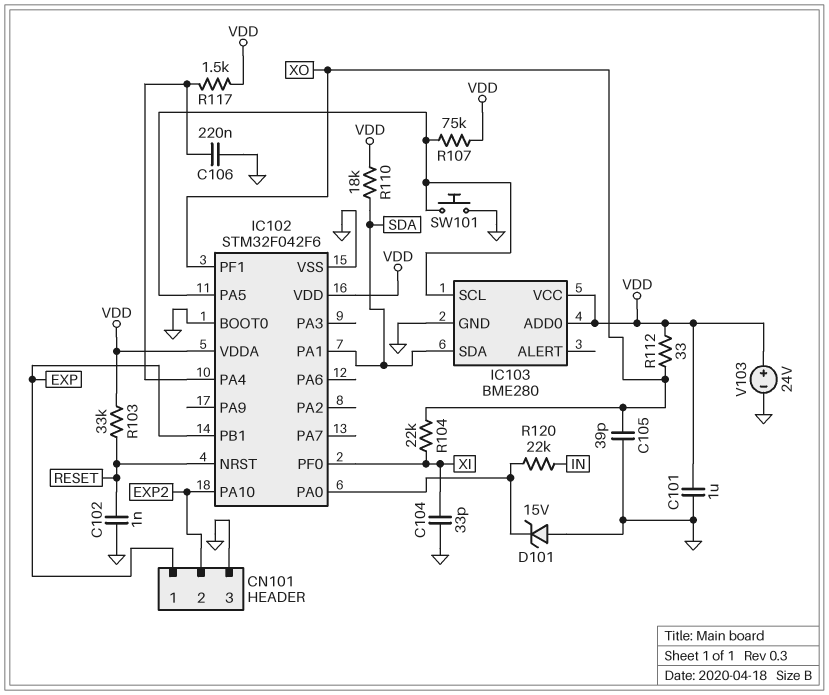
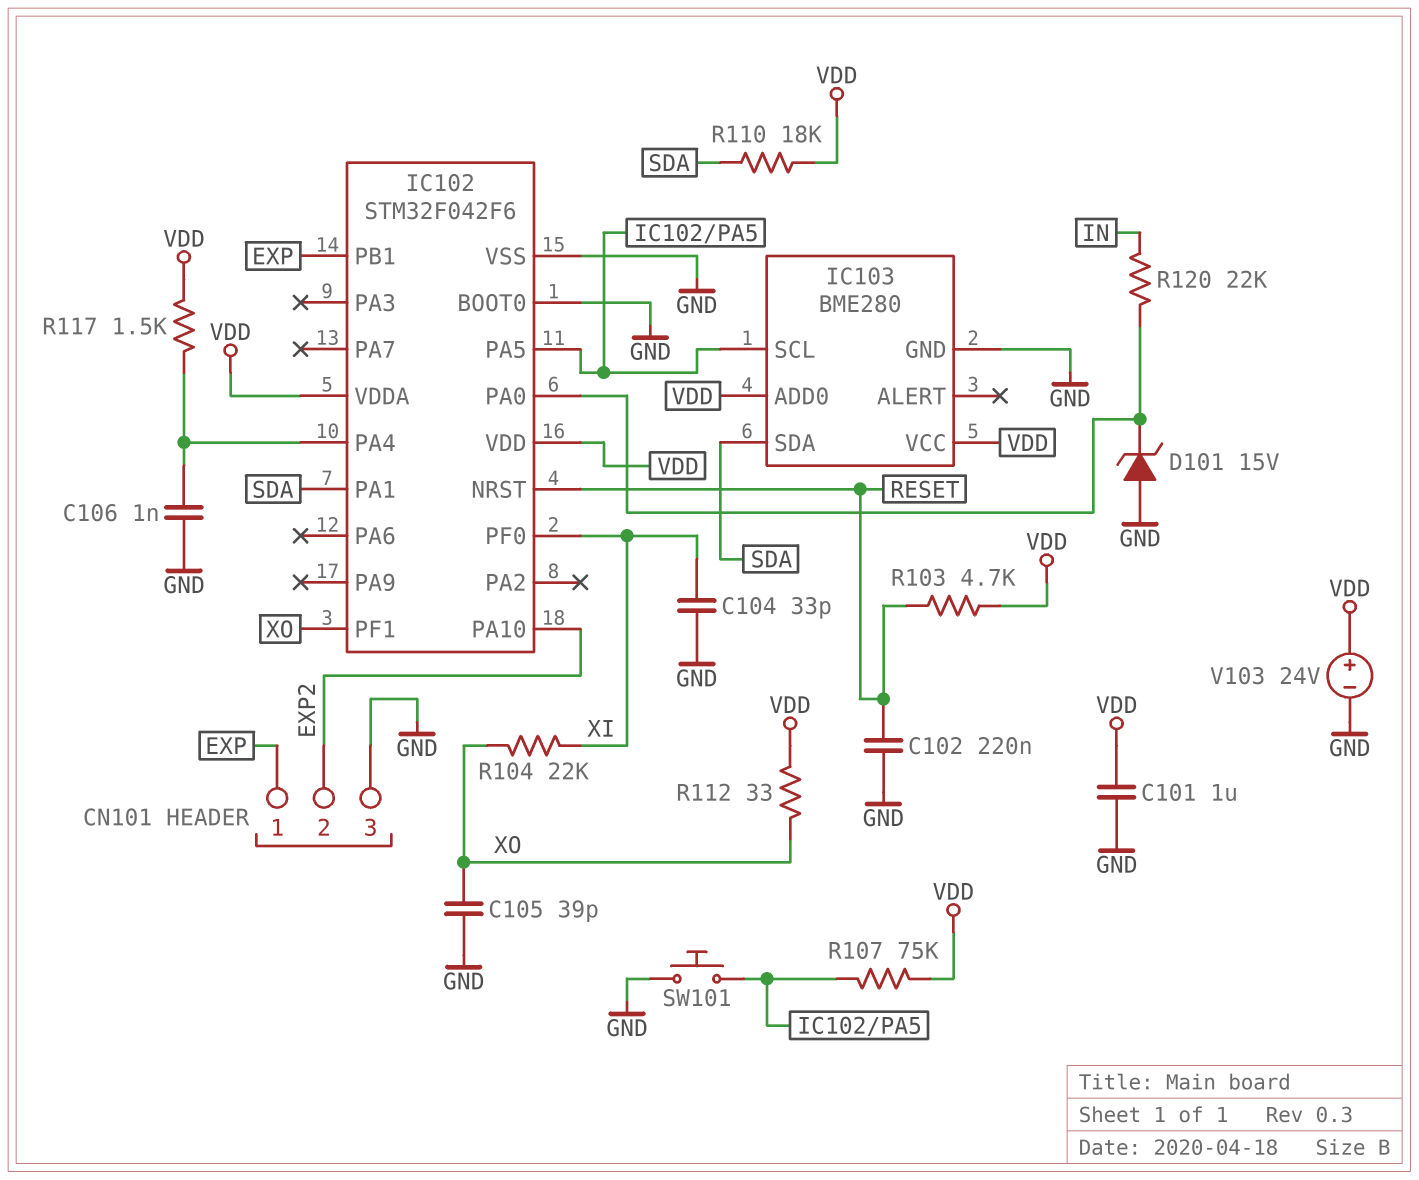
C102: 1nF (GND, RESET) -> 220nF (GND, RESET)
C106: 220nF (GND, IC102/PA4) -> 1nF (GND, IC102/PA4)
R103: 33k (RESET, VDD) -> 4.7k (RESET, VDD)

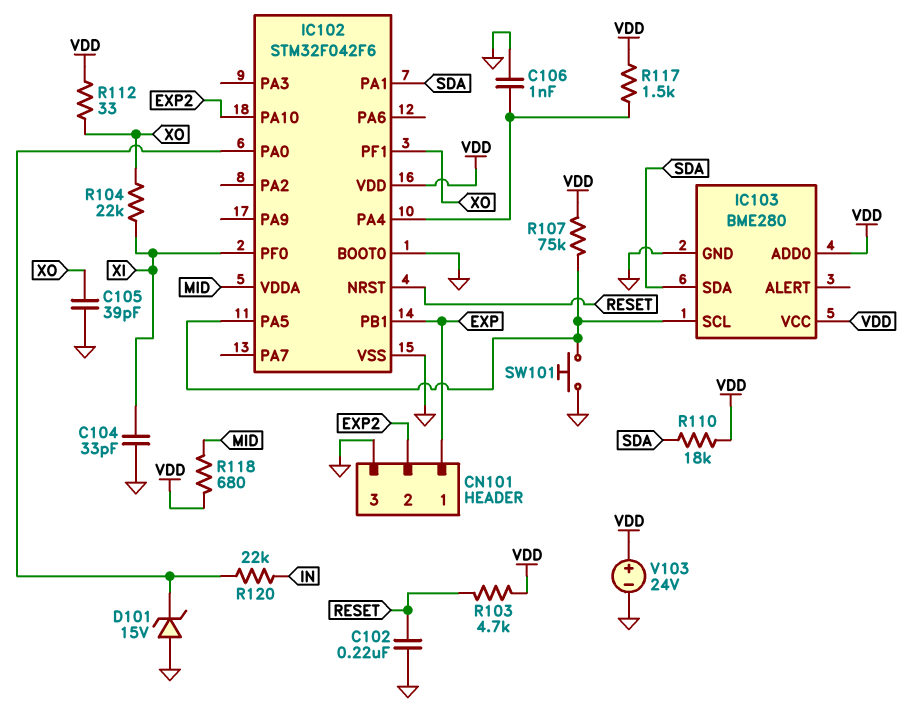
C101: 1uF (GND, VDD) -> none
IC102 pin VDDA: VDD -> MID
R118: none -> 680 (MID, VDD)

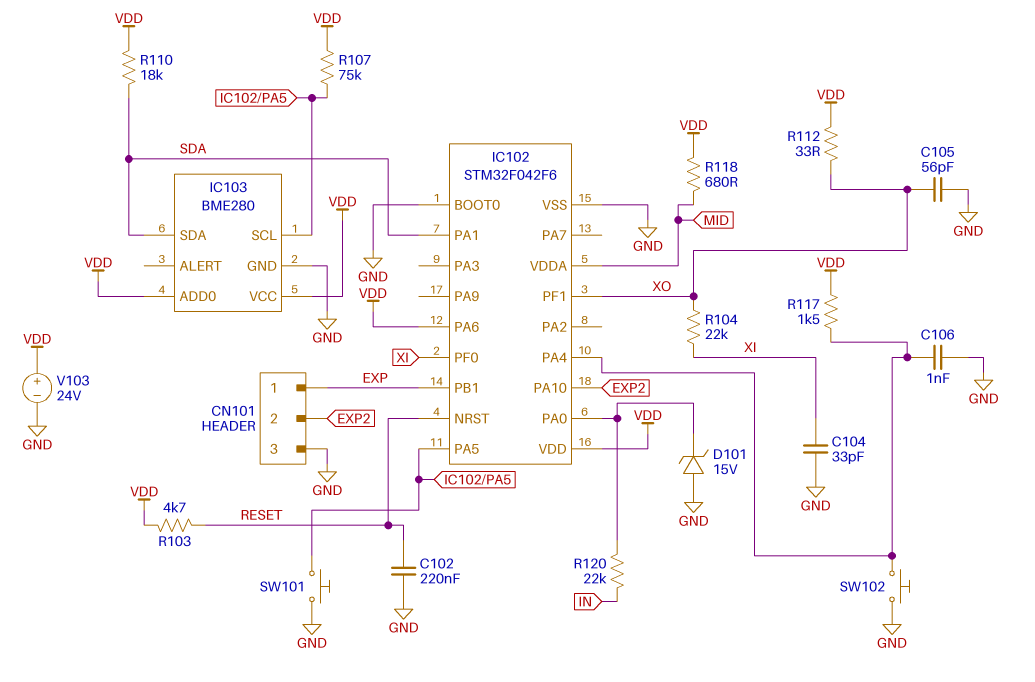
C105: 39pF (GND, XO) -> 56pF (GND, XO)
IC102 pin PA6: none -> VDD
SW102: none -> button (GND, IC102/PA4)

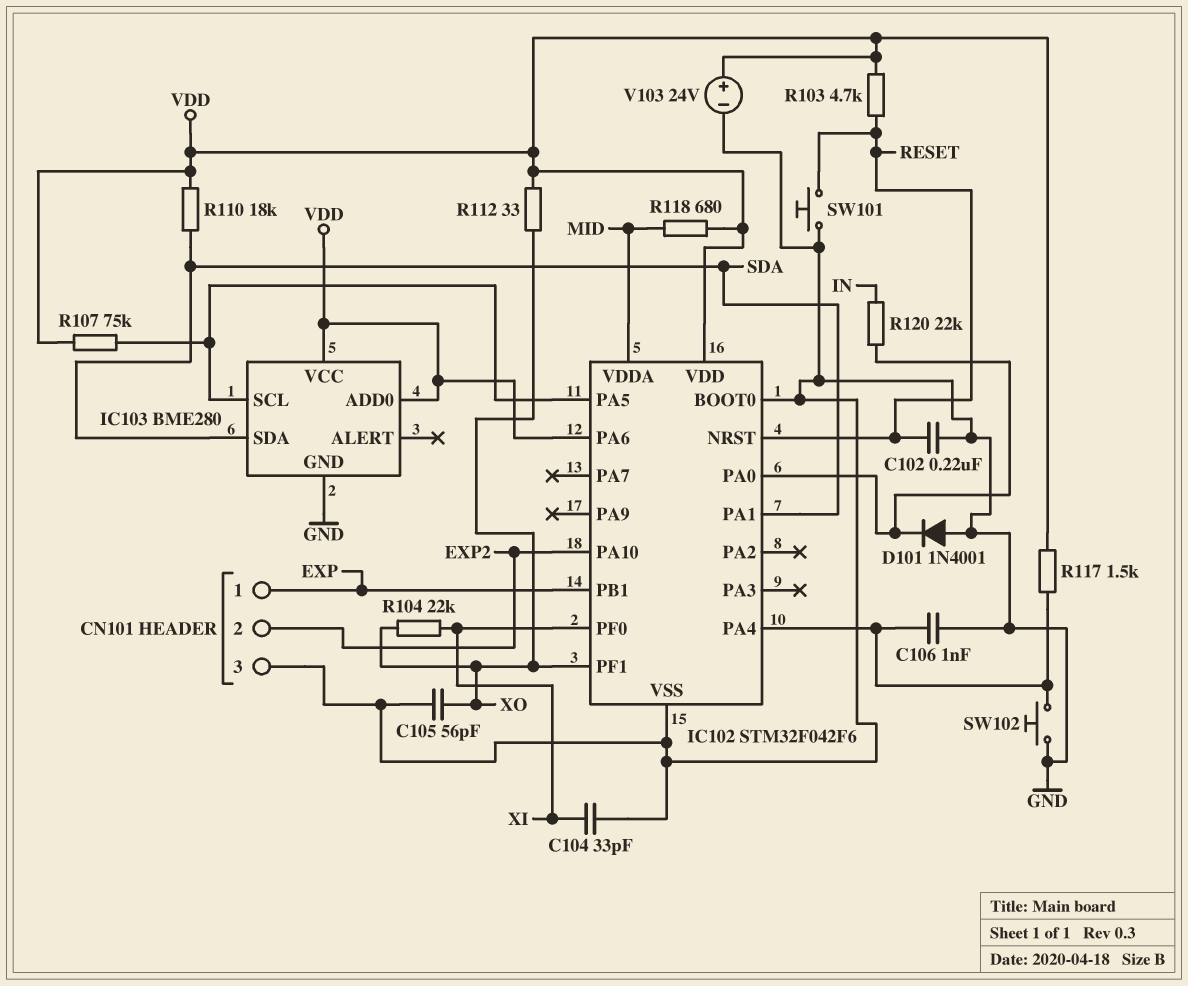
D101: zener 15V (A GND, K IC102/PA0) -> diode 1N4001 (A GND, K IC102/PA0)
SW101: button (GND, IC102/PA5) -> button (GND, RESET)

